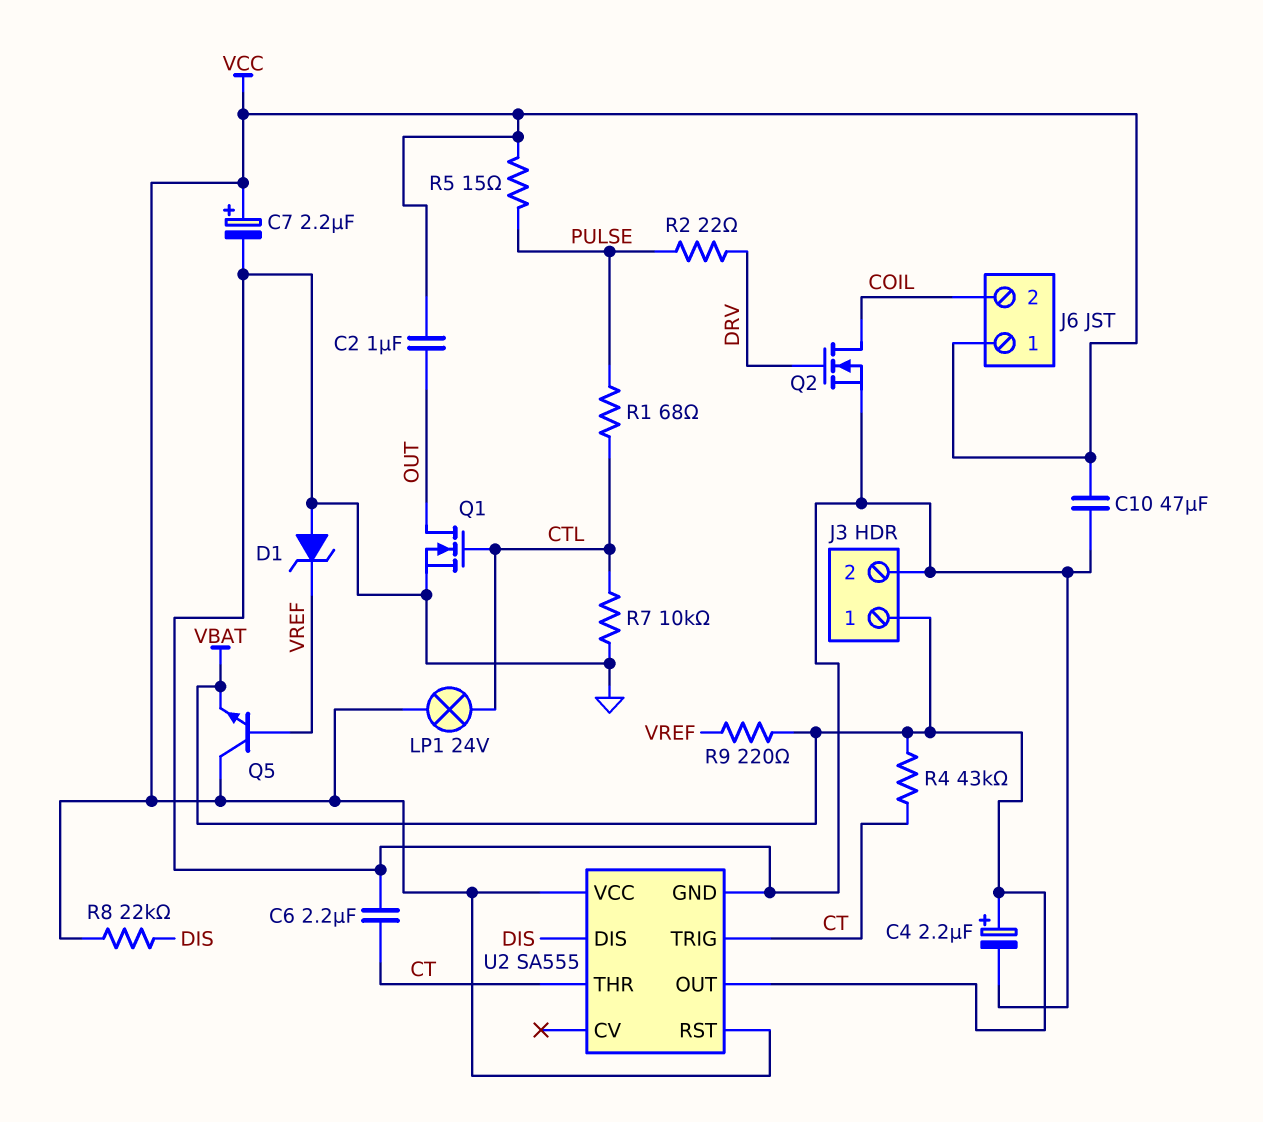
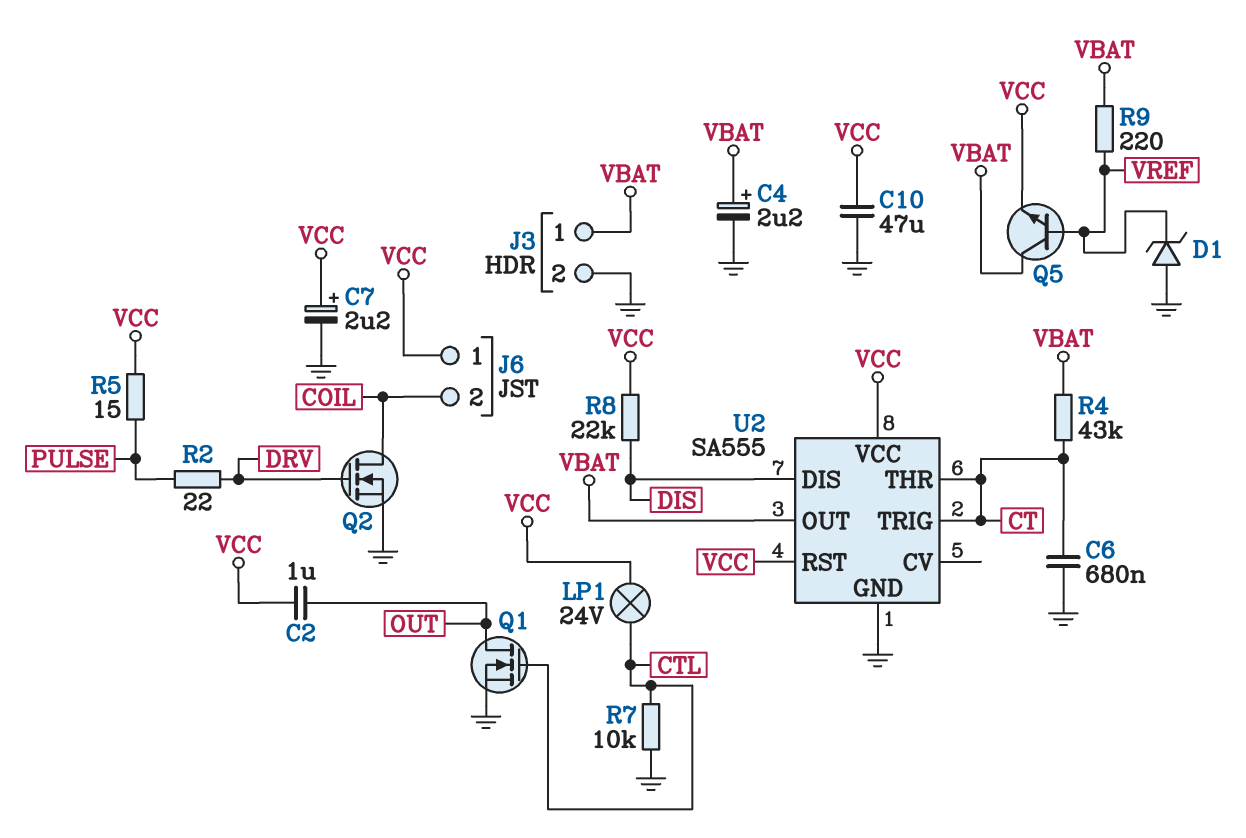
C6: 2.2uF (CT, GND) -> 680nF (CT, GND)
Q5: NPN (B VREF, C VCC, E VBAT) -> NPN (B VREF, C VBAT, E VCC)
R1: 68 (CTL, PULSE) -> none

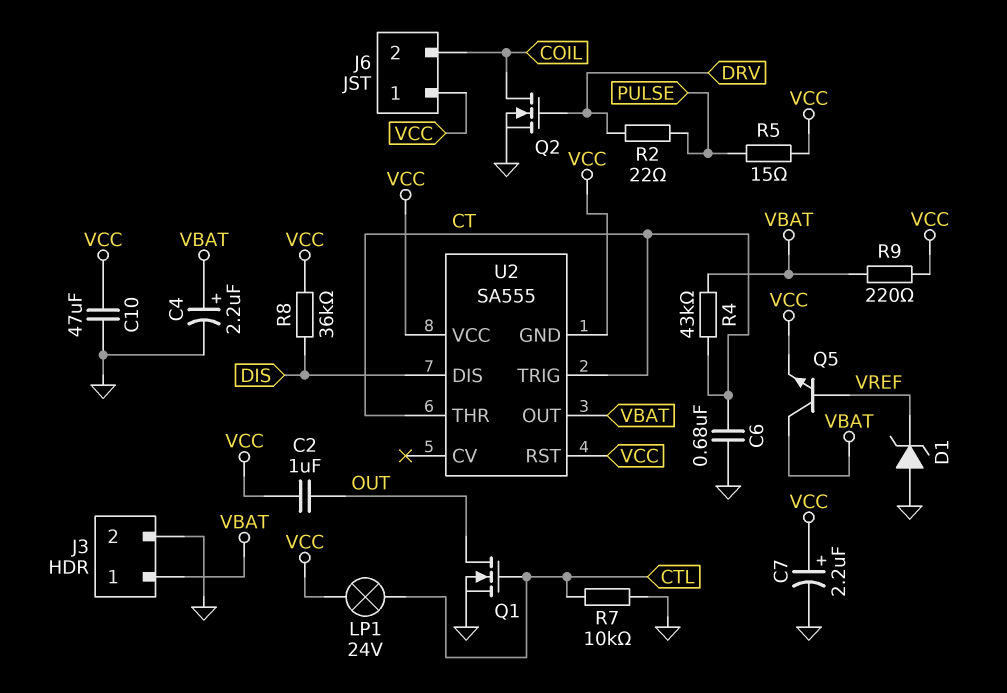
R8: 22k (DIS, VCC) -> 36k (DIS, VCC)
R9: 220 (VBAT, VREF) -> 220 (VBAT, VCC)
U2 pin GND: GND -> VCC

